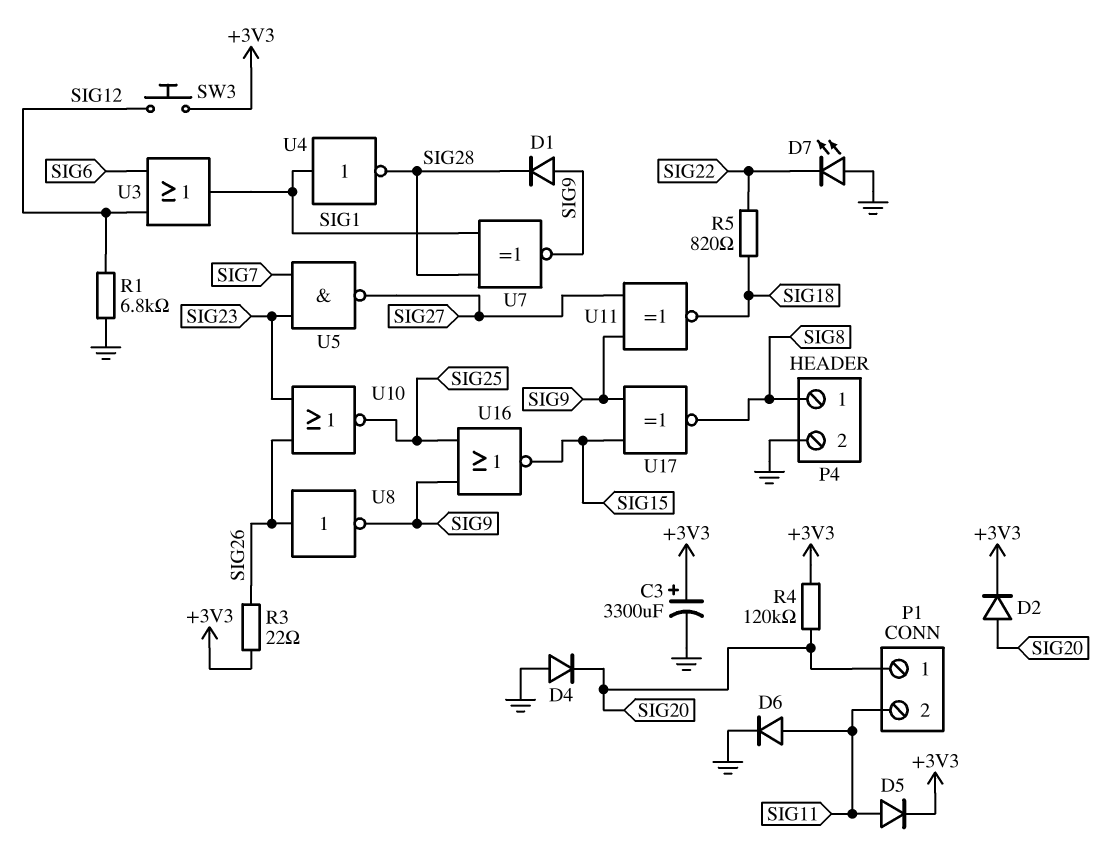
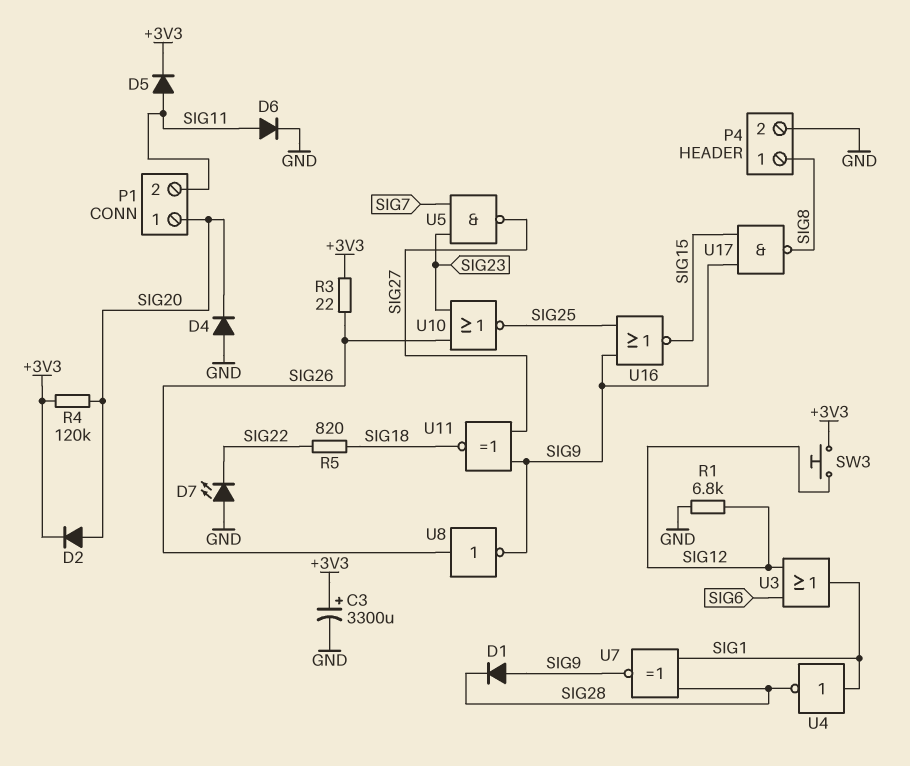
U17: XNOR (in SIG9, in SIG15, out SIG8) -> NAND (in SIG9, in SIG15, out SIG8)

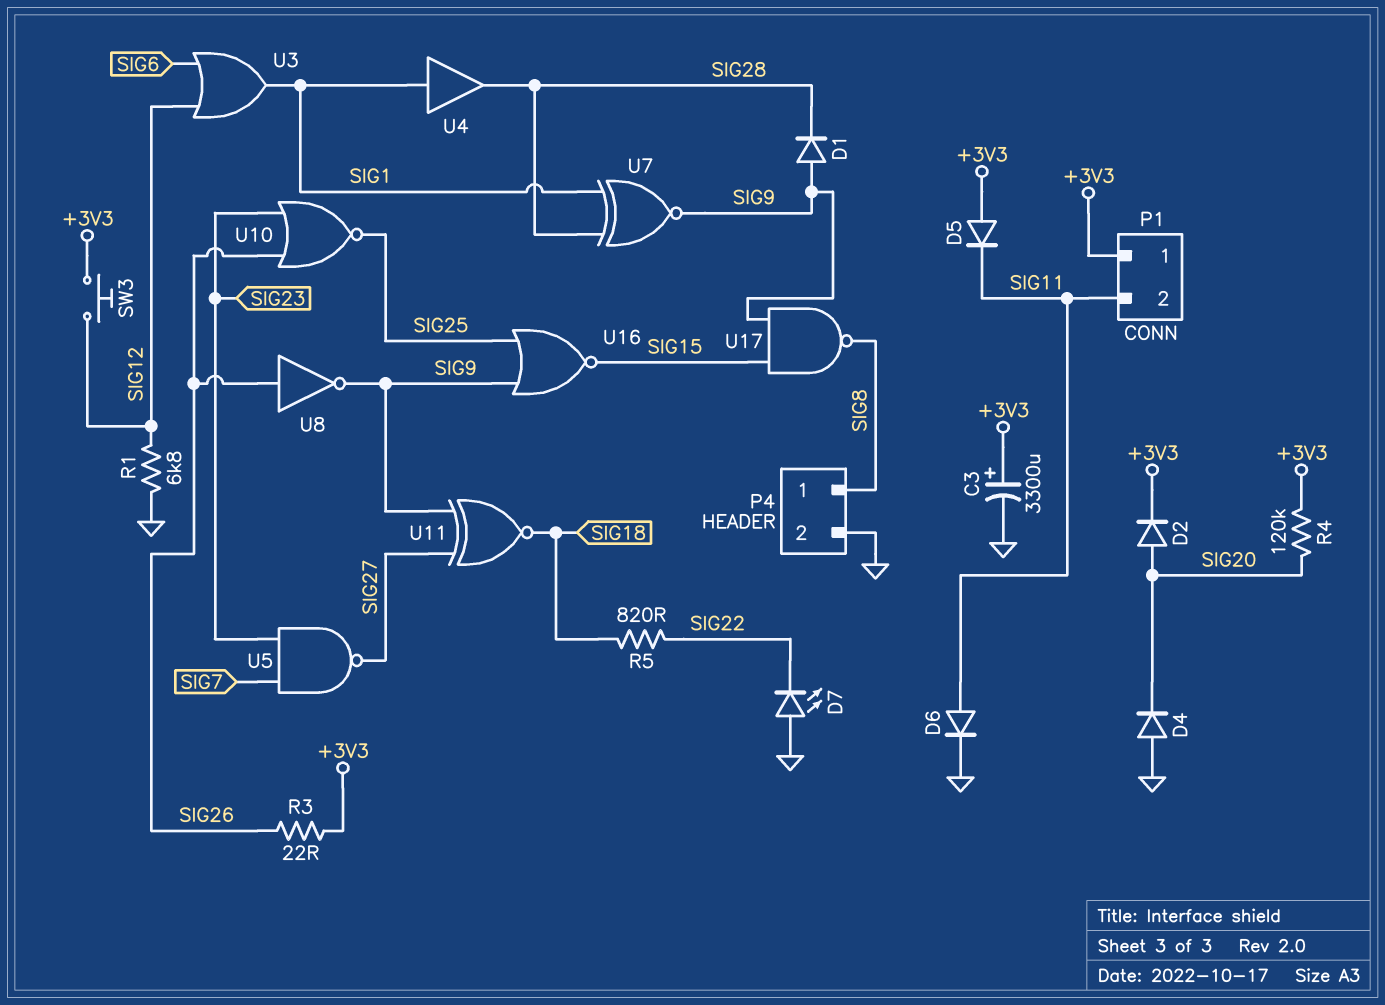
D5: diode (A SIG11, K +3V3) -> diode (A +3V3, K SIG11)
P1 pin 1: SIG20 -> +3V3
U4: NOT (in SIG1, out SIG28) -> buffer (in SIG1, out SIG28)

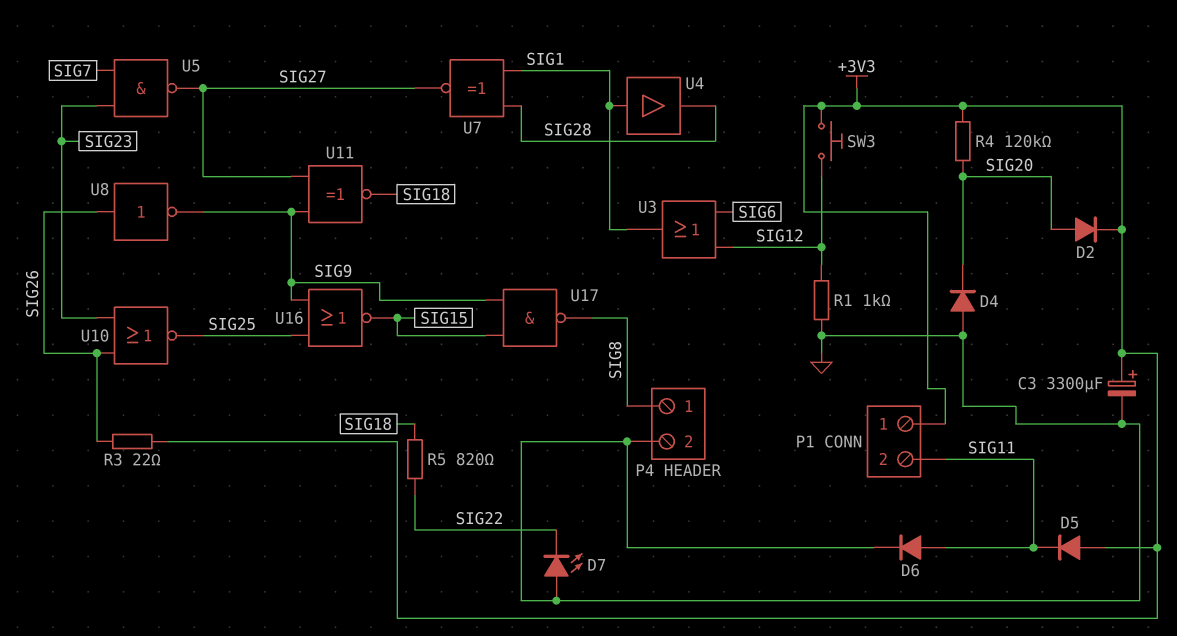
D1: diode (A SIG9, K SIG28) -> none
R1: 6.8k (GND, SIG12) -> 1k (GND, SIG12)
U7: XNOR (in SIG1, in SIG28, out SIG9) -> XNOR (in SIG1, in SIG28, out SIG27)

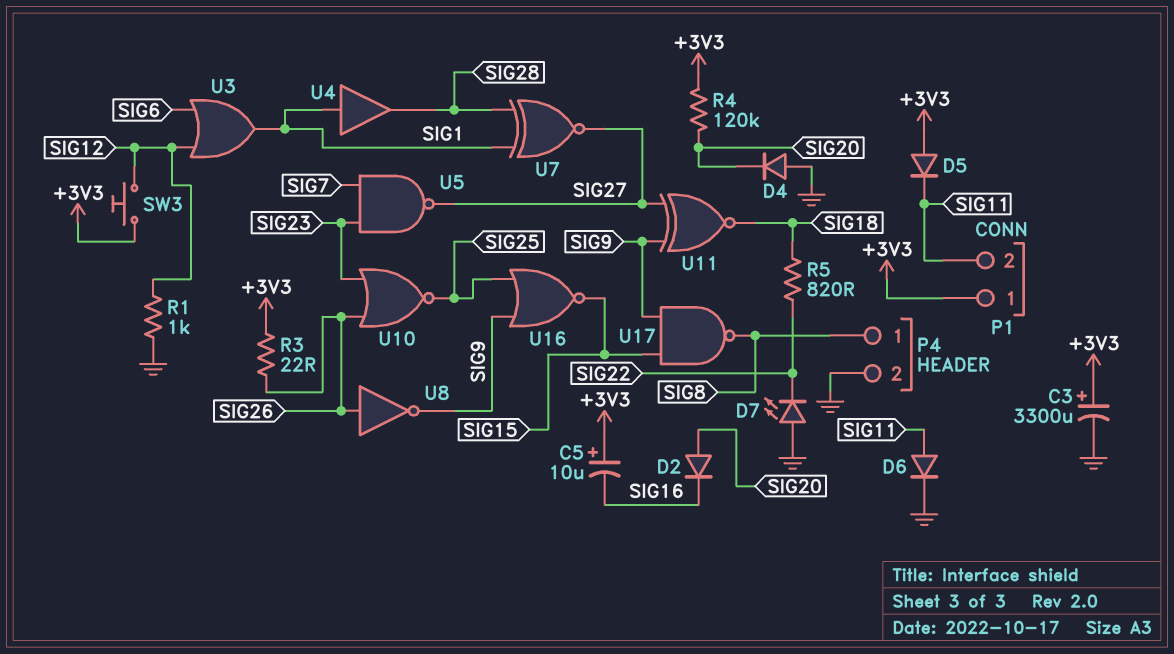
C5: none -> 10uF (plus +3V3, minus SIG16)
D2: diode (A SIG20, K +3V3) -> diode (A SIG20, K SIG16)

